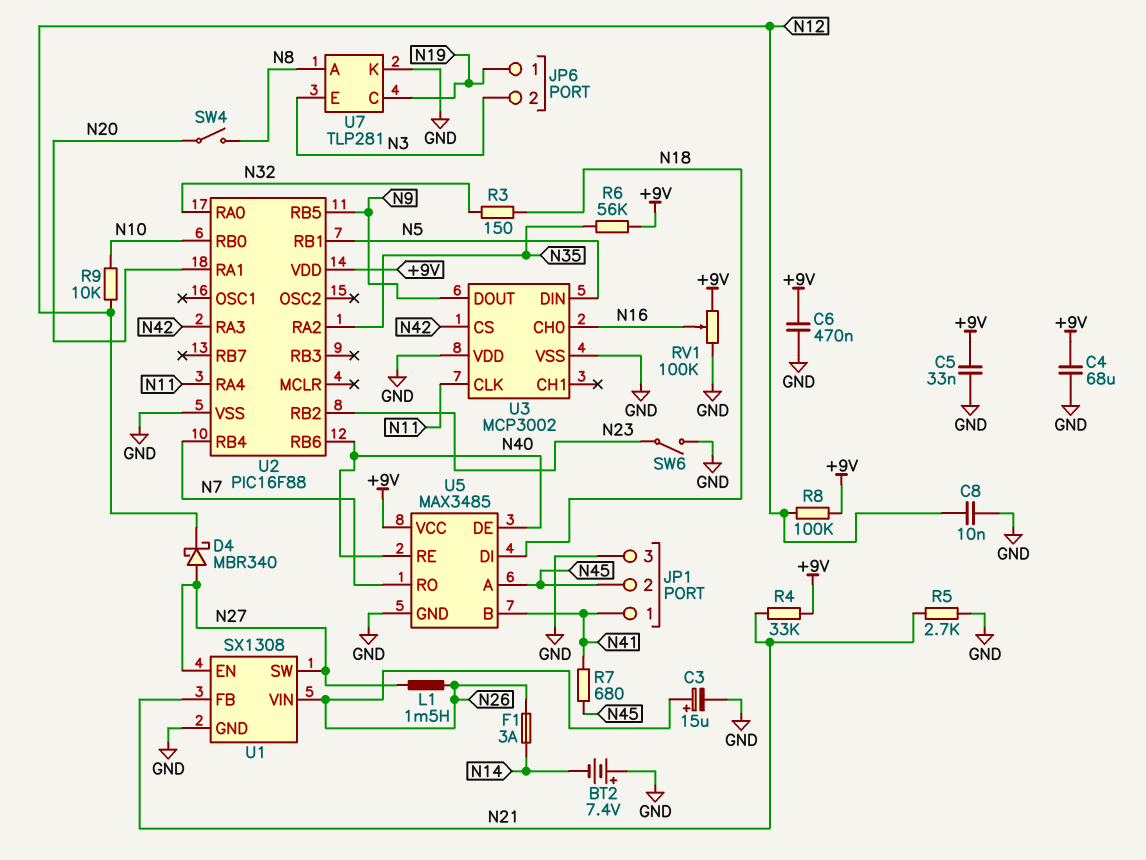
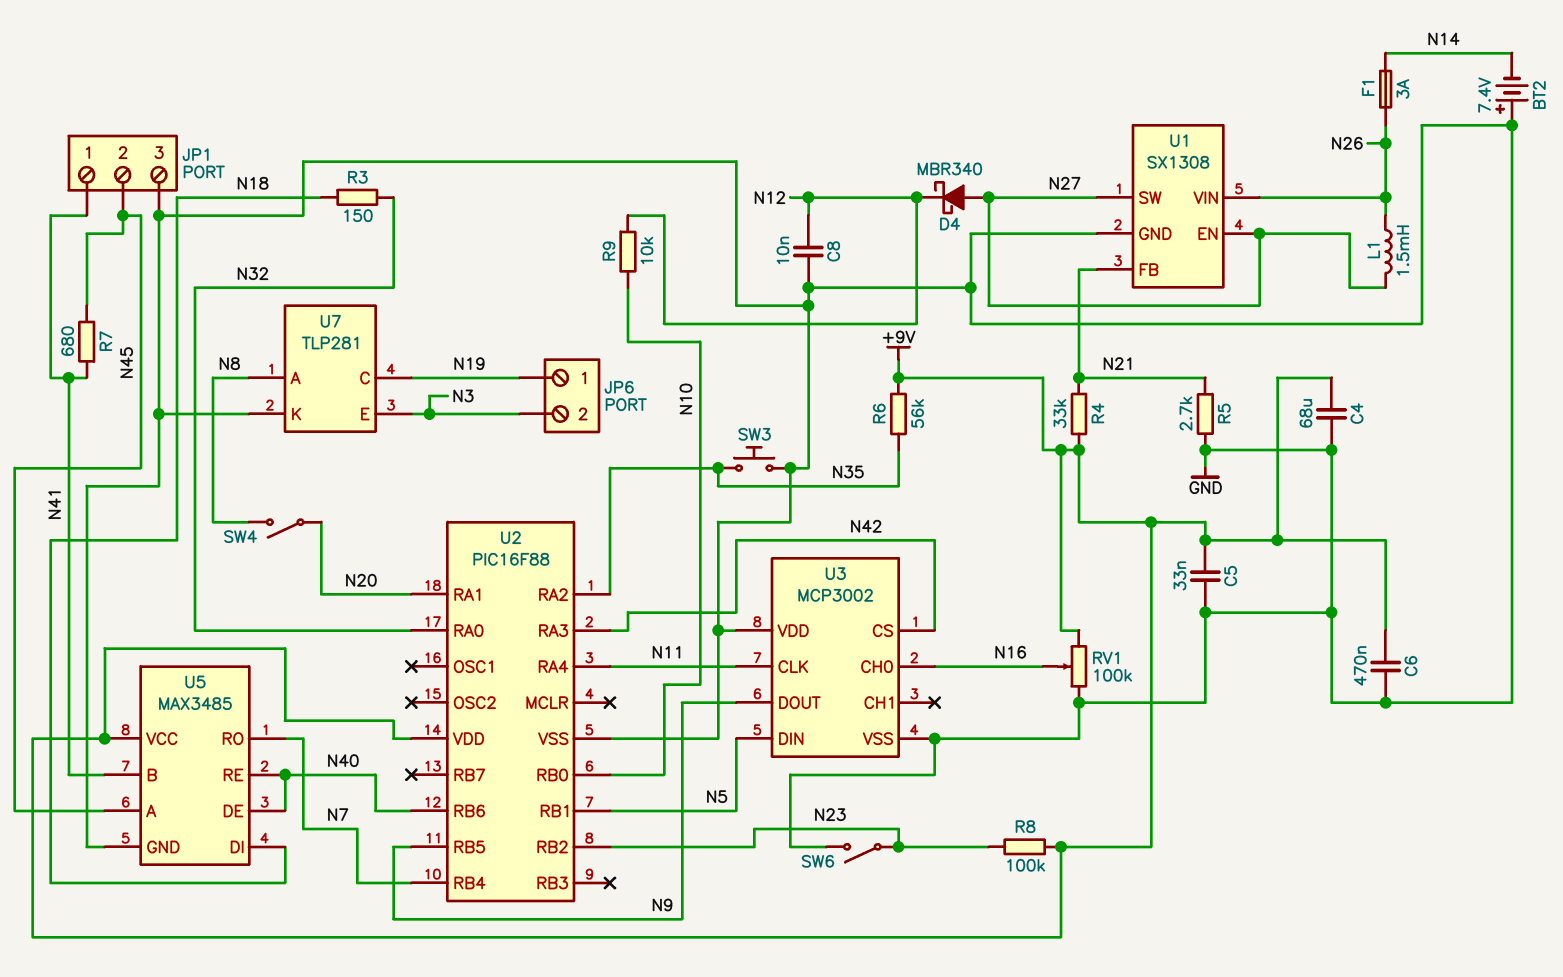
C3: 15uF (plus N26, minus GND) -> none
R8: 100k (+9V, N12) -> 100k (+9V, N23)
SW3: none -> button (GND, N35)

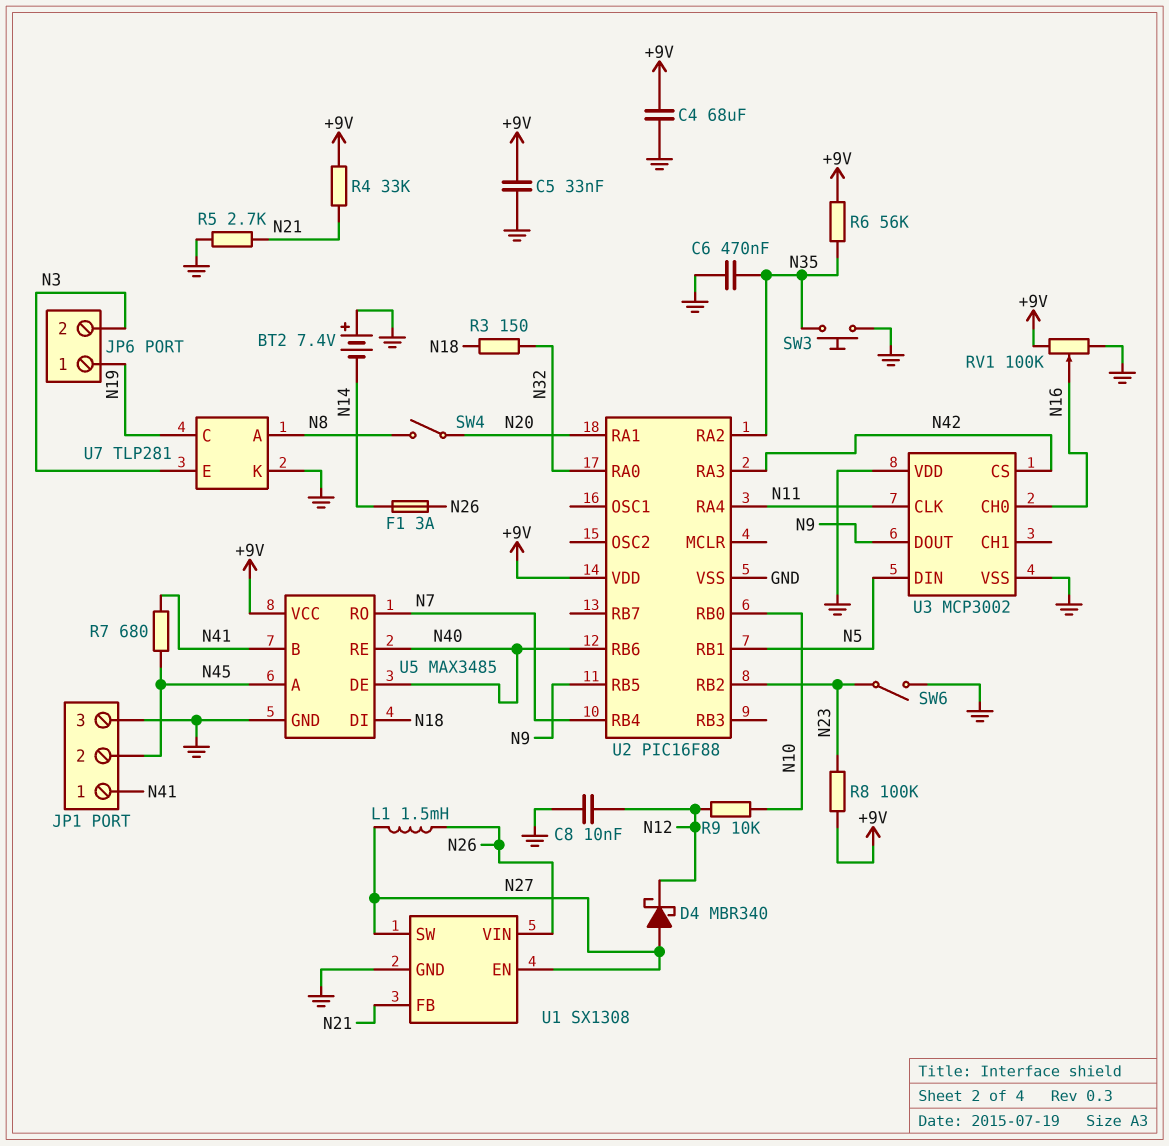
C6: 470nF (+9V, GND) -> 470nF (GND, N35)

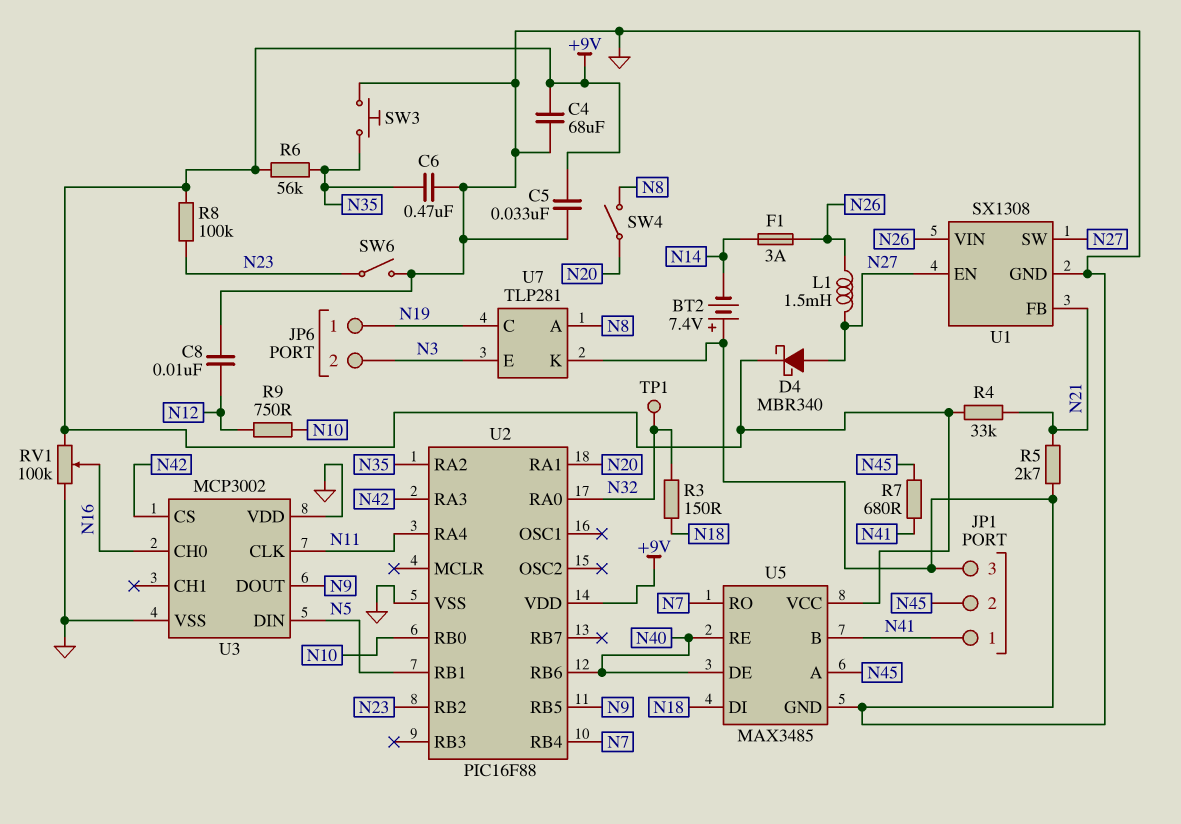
D4: schottky MBR340 (A N27, K N12) -> schottky MBR340 (A N27, K +9V)
R9: 10k (N10, N12) -> 750 (N10, N12)
TP1: none -> test point (N32)

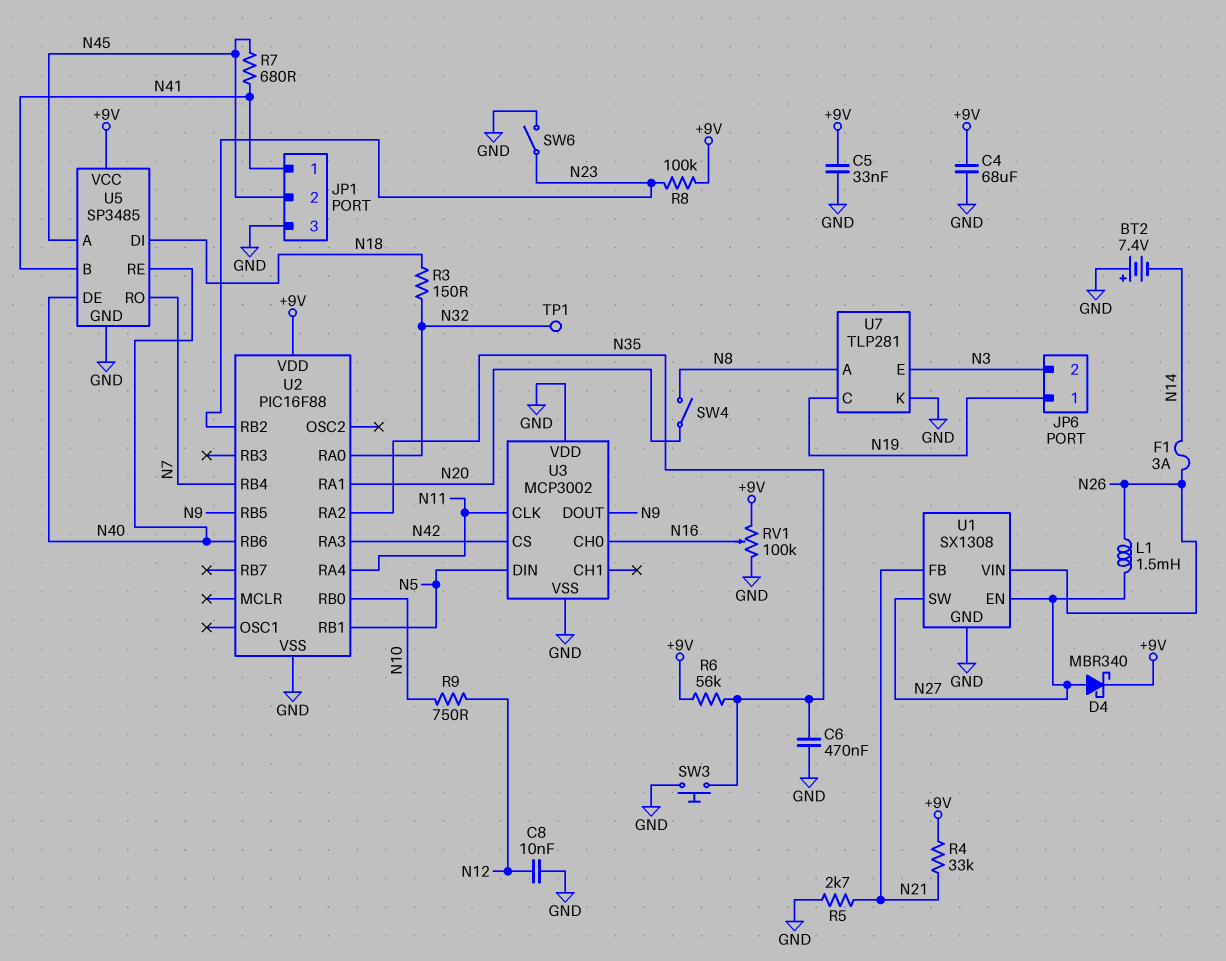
U5: MAX3485 -> SP3485

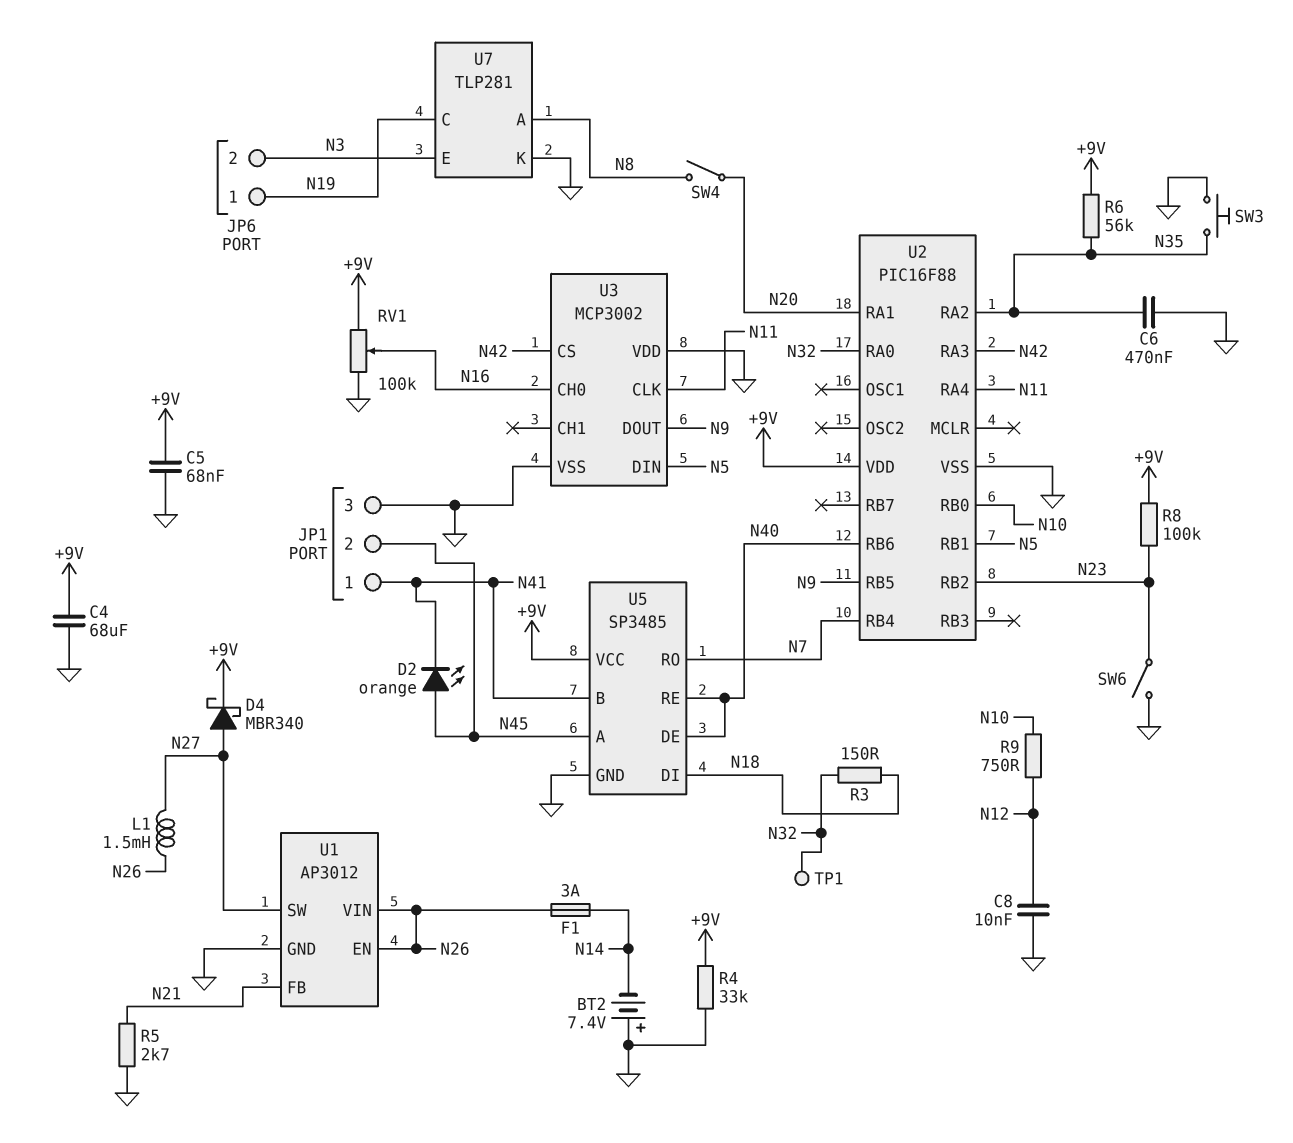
C5: 33nF (+9V, GND) -> 68nF (+9V, GND)
D2: none -> LED orange (A N45, K N41)
R4: 33k (+9V, N21) -> 33k (+9V, GND)
R7: 680 (N41, N45) -> none
U1: SX1308 -> AP3012
U1 pin EN: N27 -> N26

